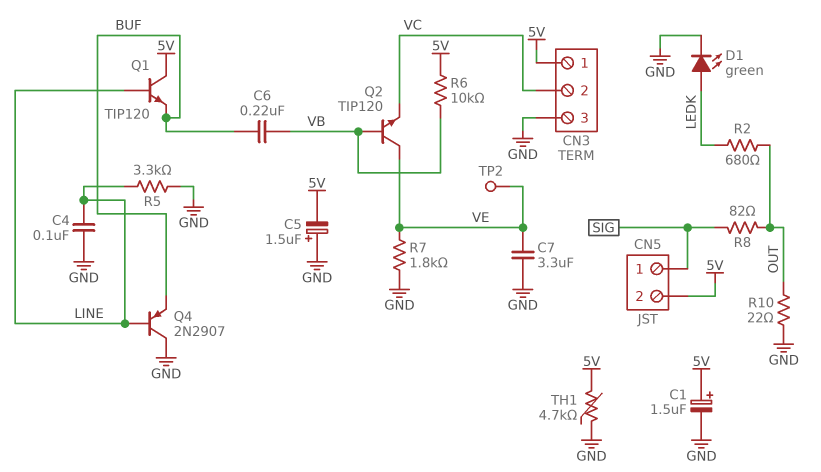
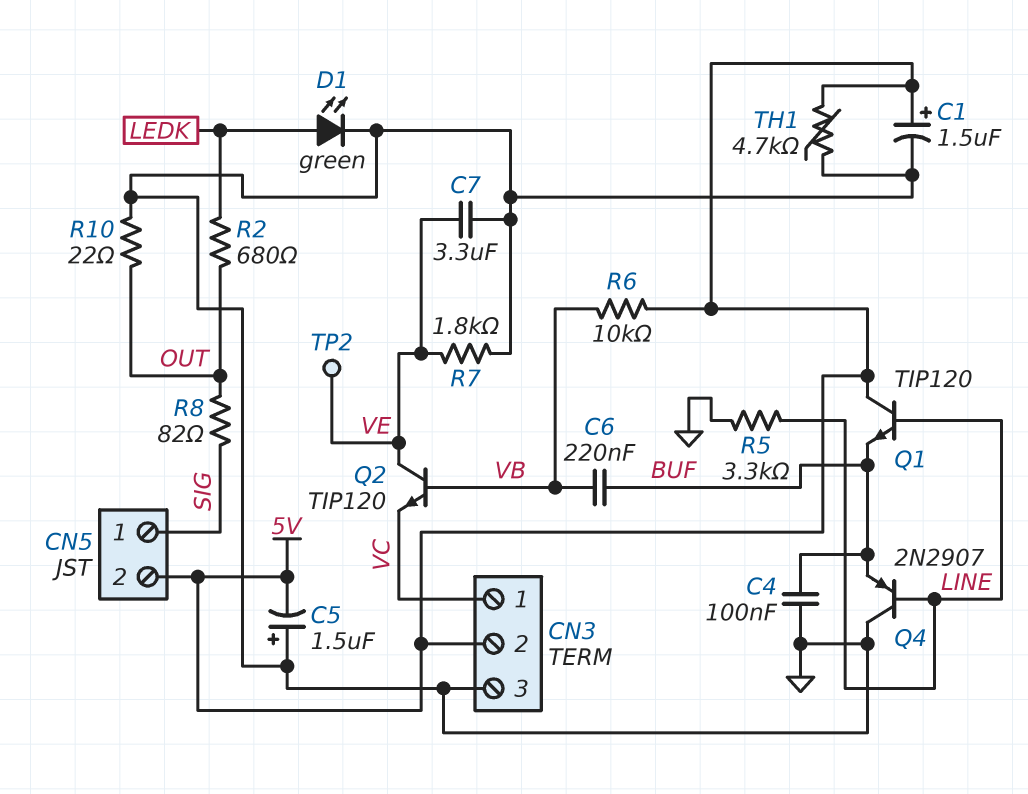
C4: 100nF (GND, LINE) -> 100nF (BUF, GND)
CN3 pin 1: 5V -> VC
CN3 pin 2: VC -> 5V

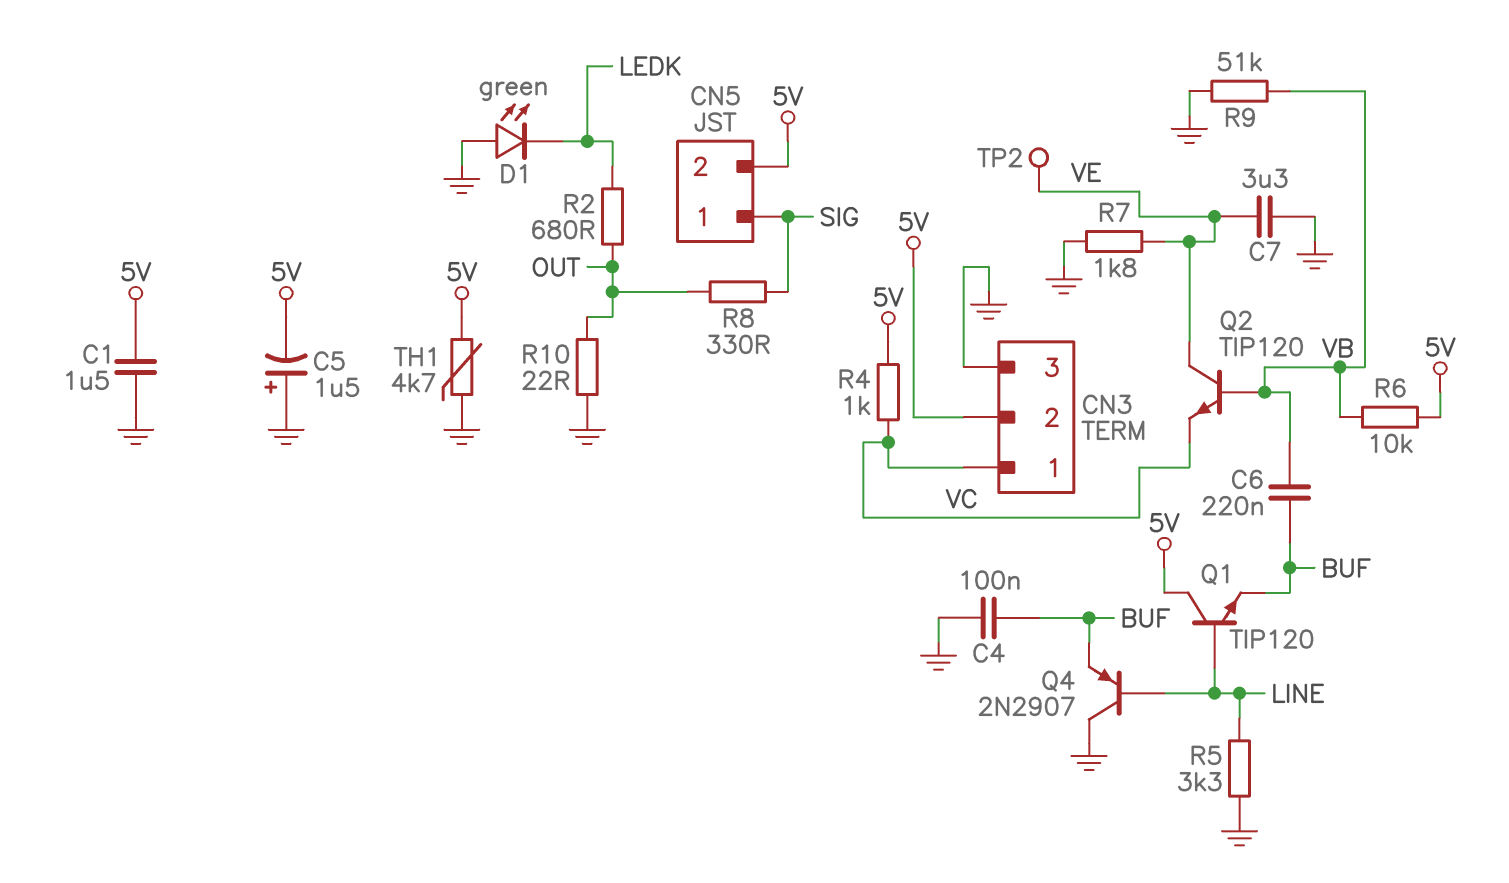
C1: 1.5uF (plus 5V, minus GND) -> 1.5uF (5V, GND)
D1: LED green (A LEDK, K GND) -> LED green (A GND, K LEDK)
R4: none -> 1k (5V, VC)
R8: 82 (OUT, SIG) -> 330 (OUT, SIG)
R9: none -> 51k (GND, VB)

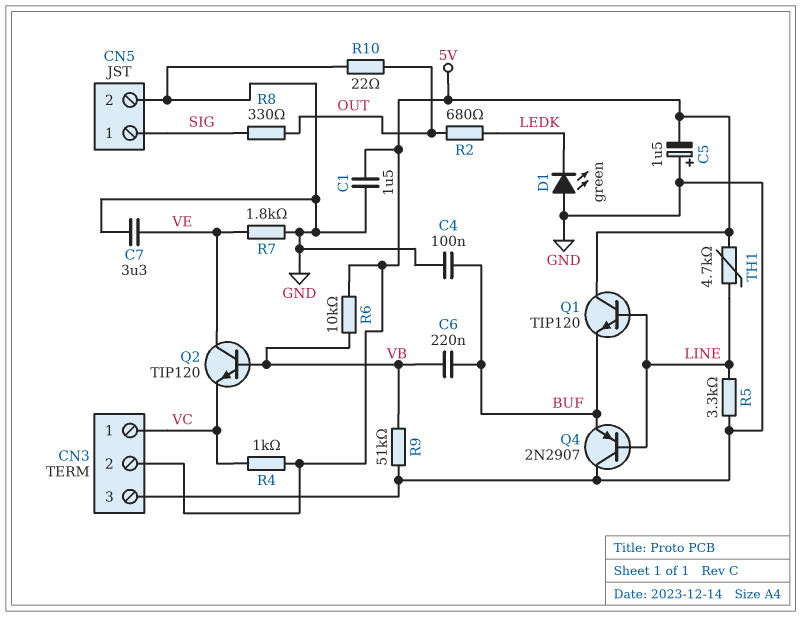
CN5 pin 2: 5V -> GND
TH1: 4.7k (5V, GND) -> 4.7k (5V, LINE)
TP2: test point (VE) -> none

